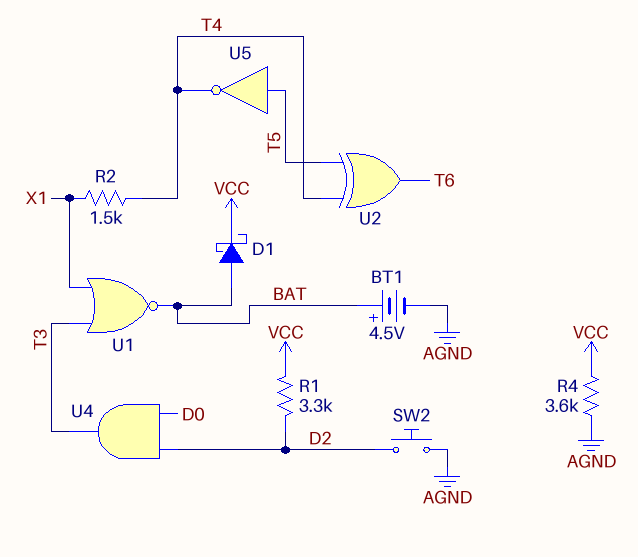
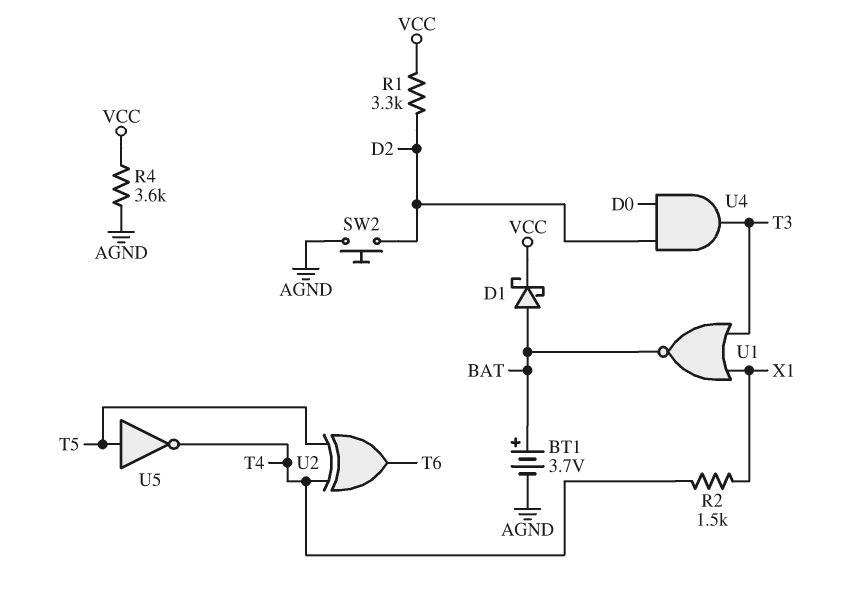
BT1: 4.5V (plus BAT, minus AGND) -> 3.7V (plus BAT, minus AGND)

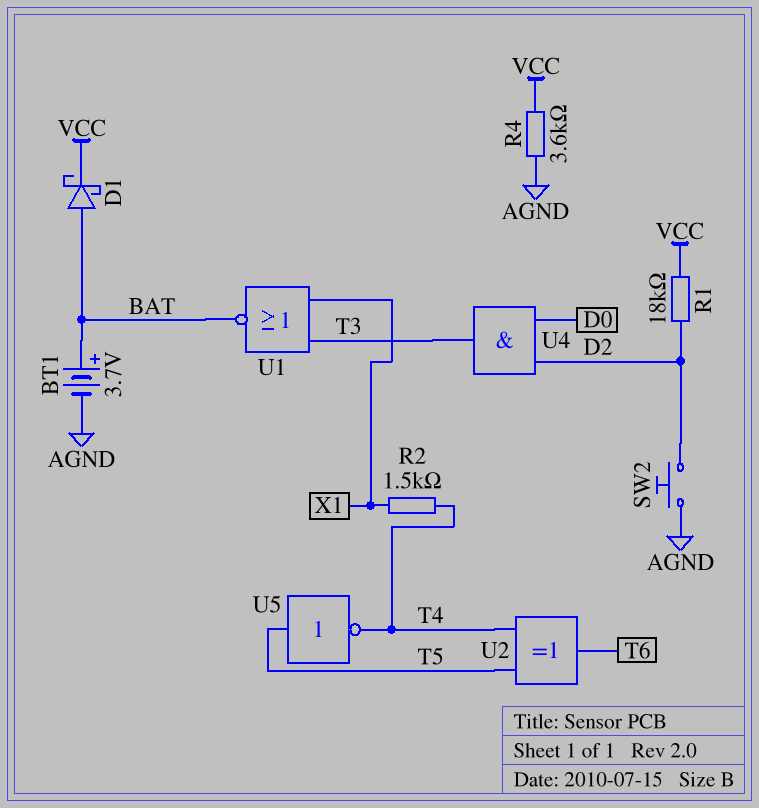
R1: 3.3k (D2, VCC) -> 18k (D2, VCC)

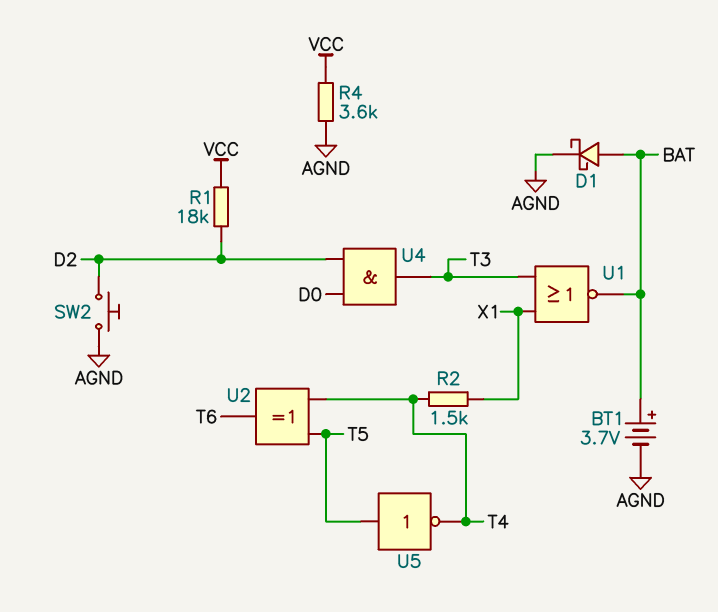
D1: schottky (A BAT, K VCC) -> schottky (A BAT, K AGND)

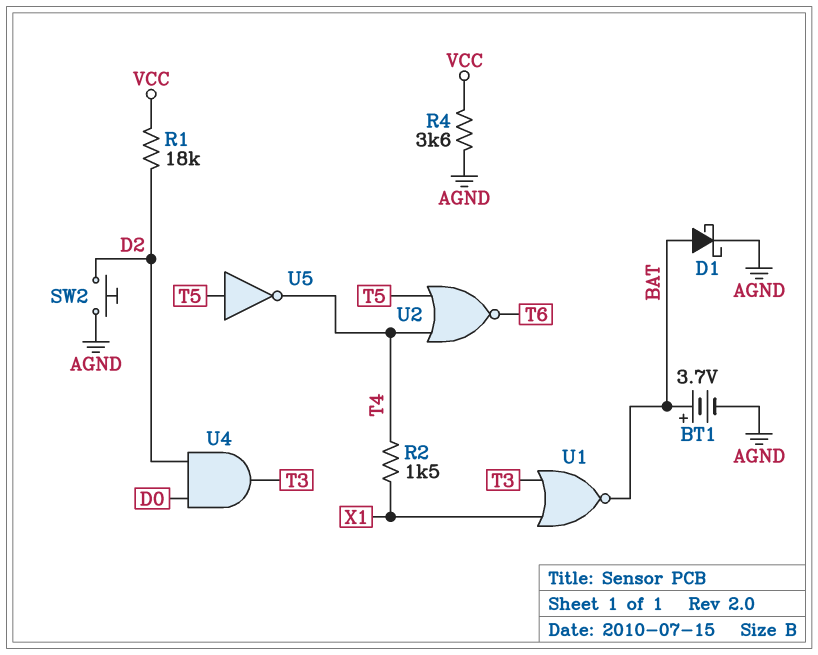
U2: XOR (in T4, in T5, out T6) -> NOR (in T4, in T5, out T6)

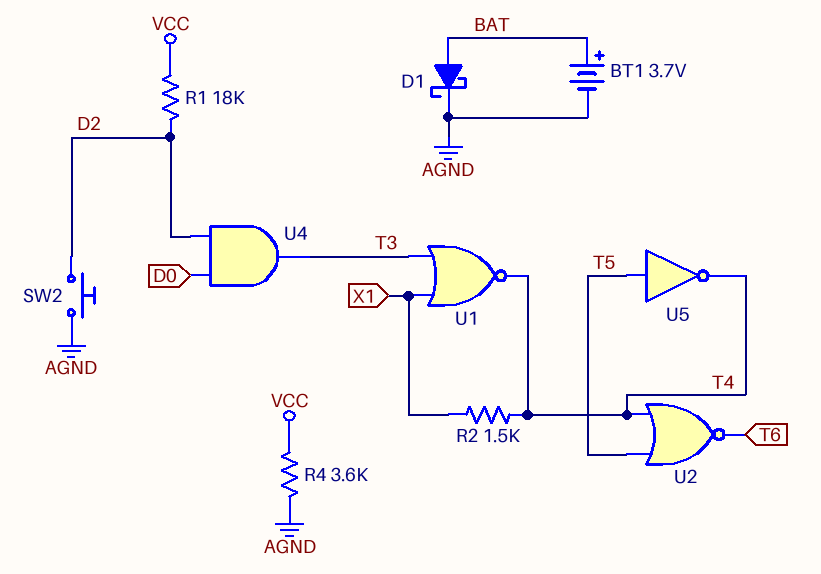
U1: NOR (in T3, in X1, out BAT) -> NOR (in T3, in X1, out T4)

